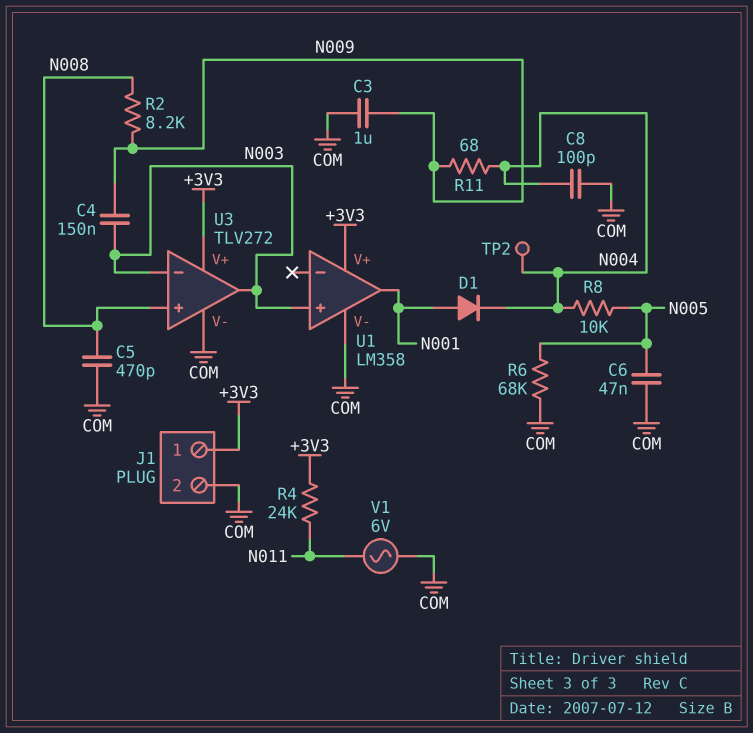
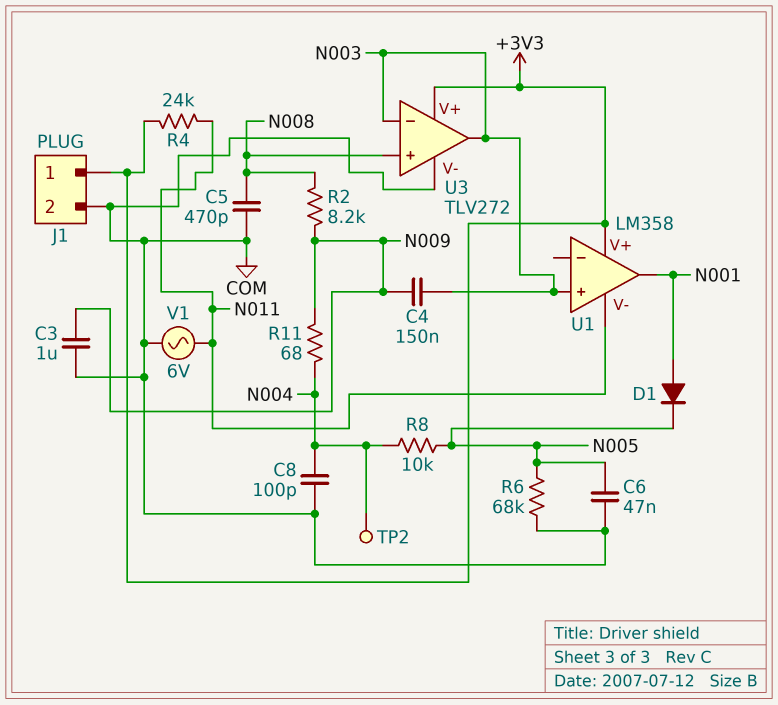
D1: diode (A N001, K N004) -> diode (A N001, K N005)
U1 pin V-: COM -> N011

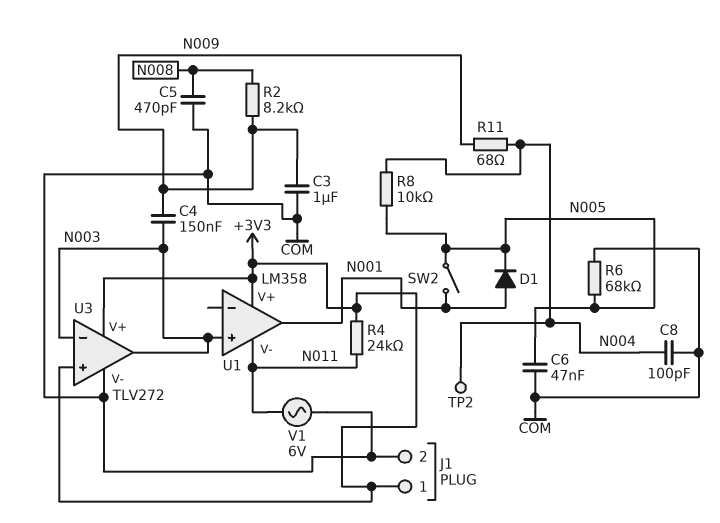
SW2: none -> switch (N001, N005)
U3 pin in+: N008 -> +3V3

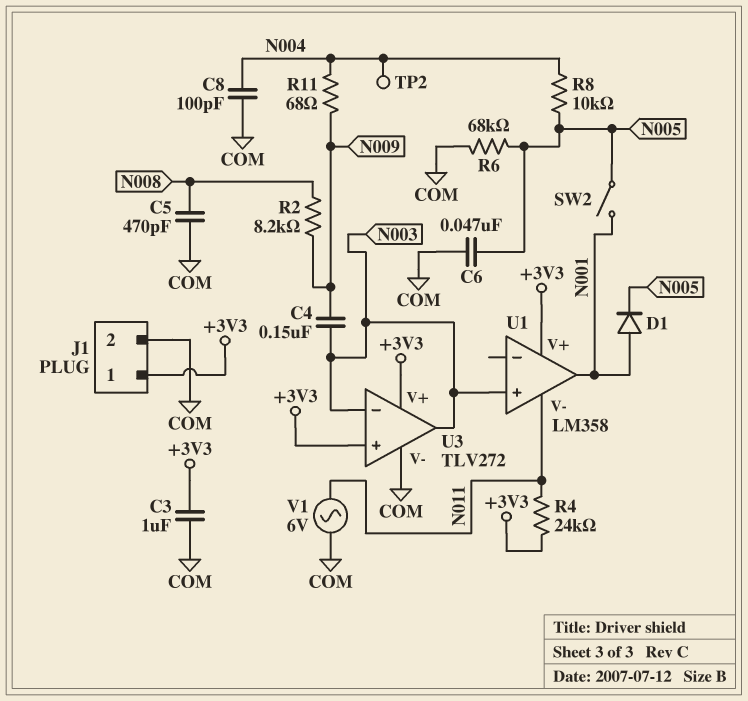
C3: 1uF (COM, N009) -> 1uF (+3V3, COM)

